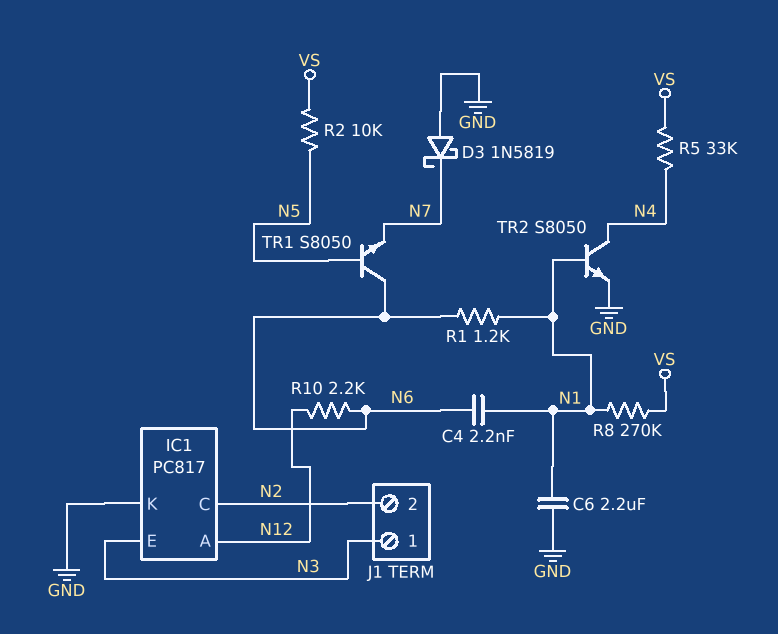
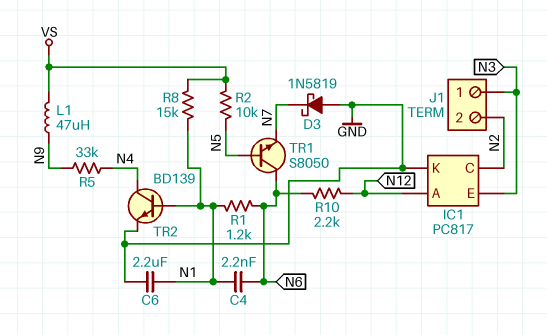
L1: none -> 47uH (N9, VS)
R5: 33k (N4, VS) -> 33k (N4, N9)
R8: 270k (N1, VS) -> 15k (N1, VS)
TR2: NPN S8050 (B N1, C N4, E GND) -> NPN BD139 (B N1, C N4, E GND)

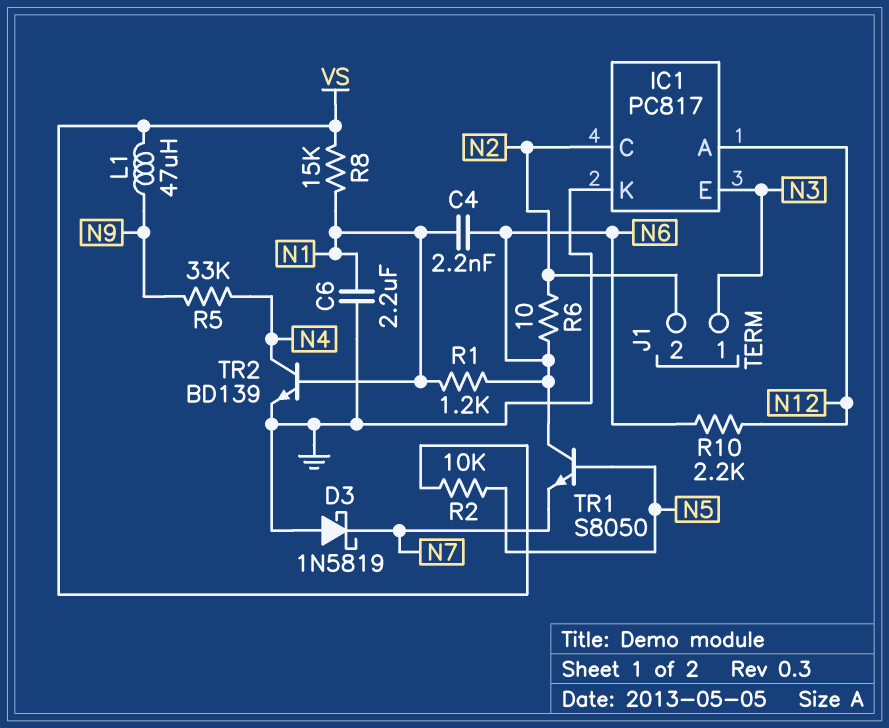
R6: none -> 10 (N2, N6)

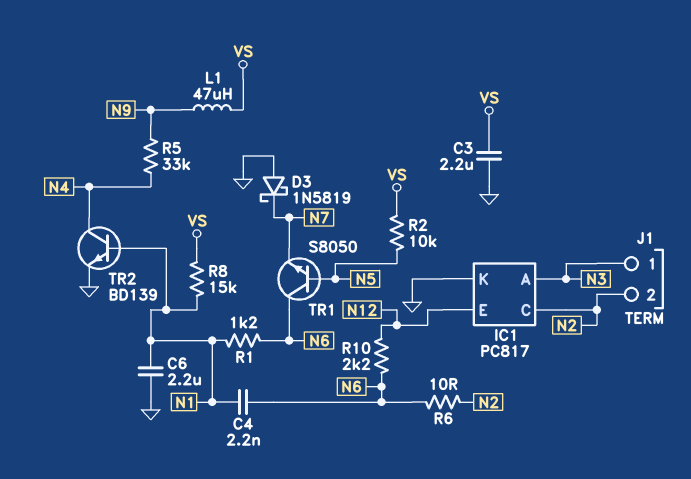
C3: none -> 2.2uF (GND, VS)
IC1 pin A: N12 -> N3
IC1 pin E: N3 -> N12

